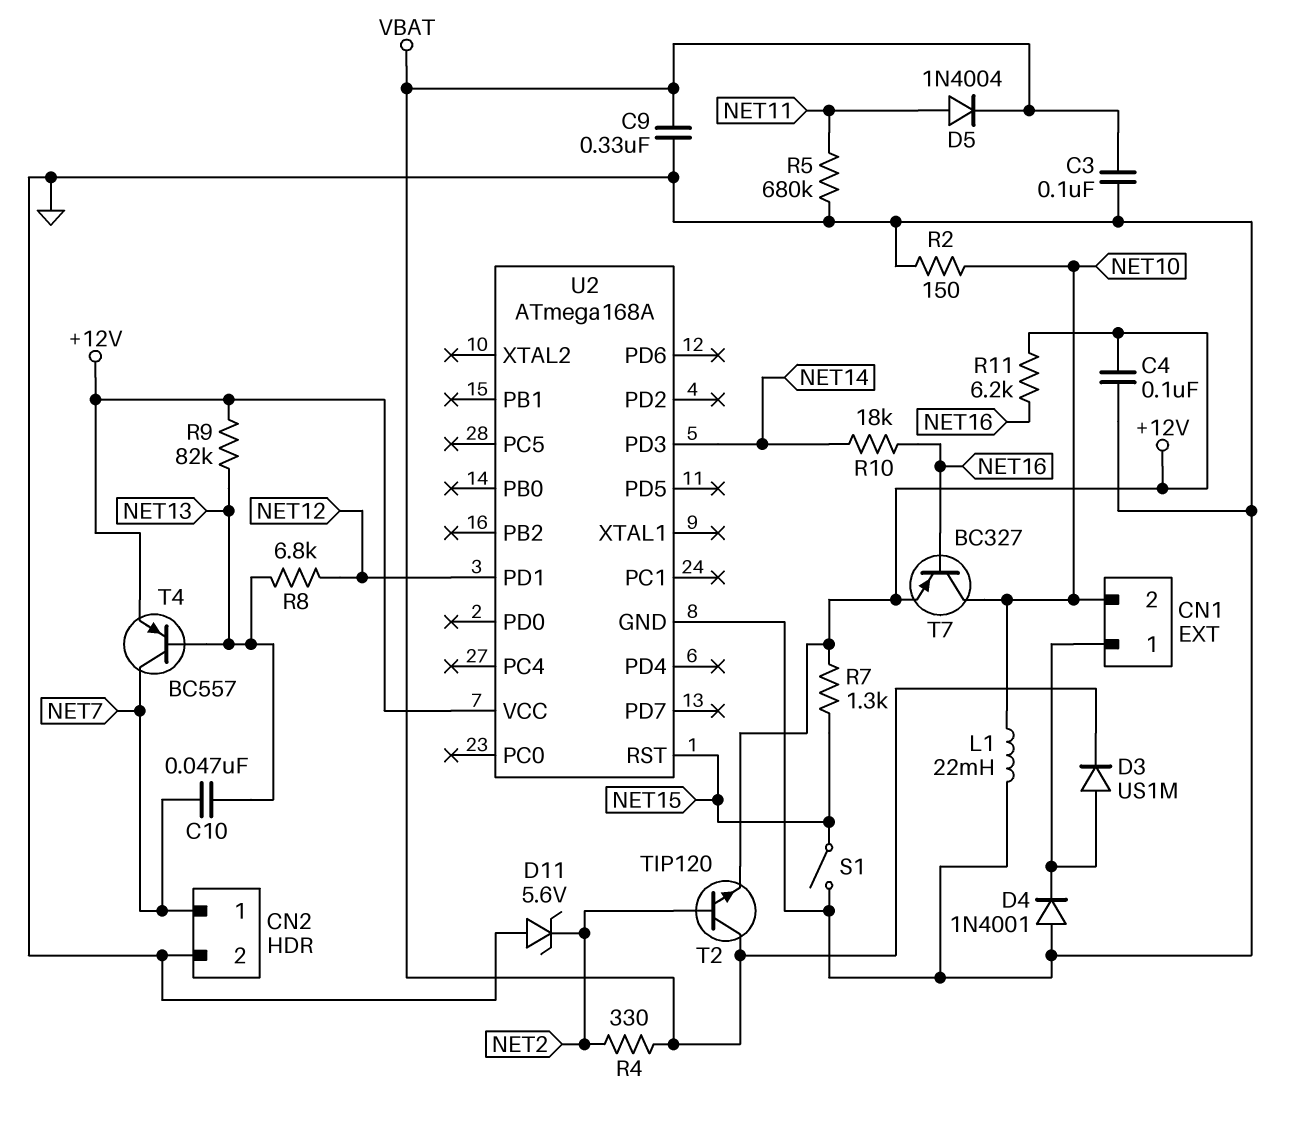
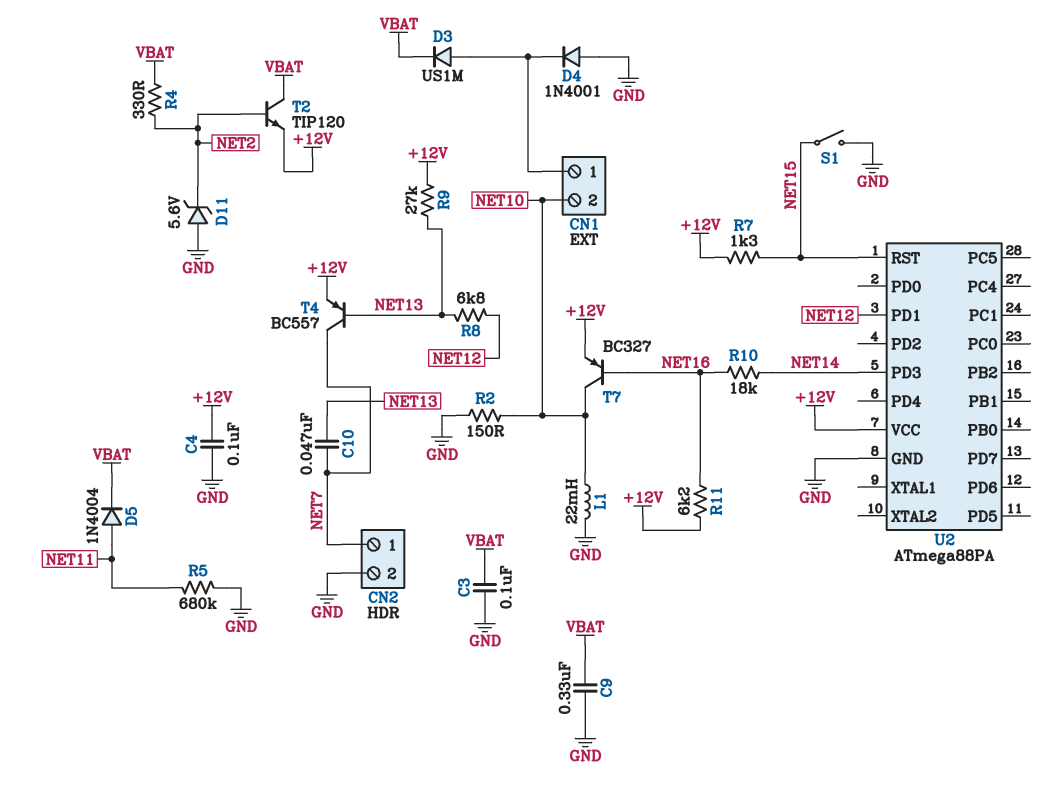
R9: 82k (+12V, NET13) -> 27k (+12V, NET13)
U2: ATmega168A -> ATmega88PA

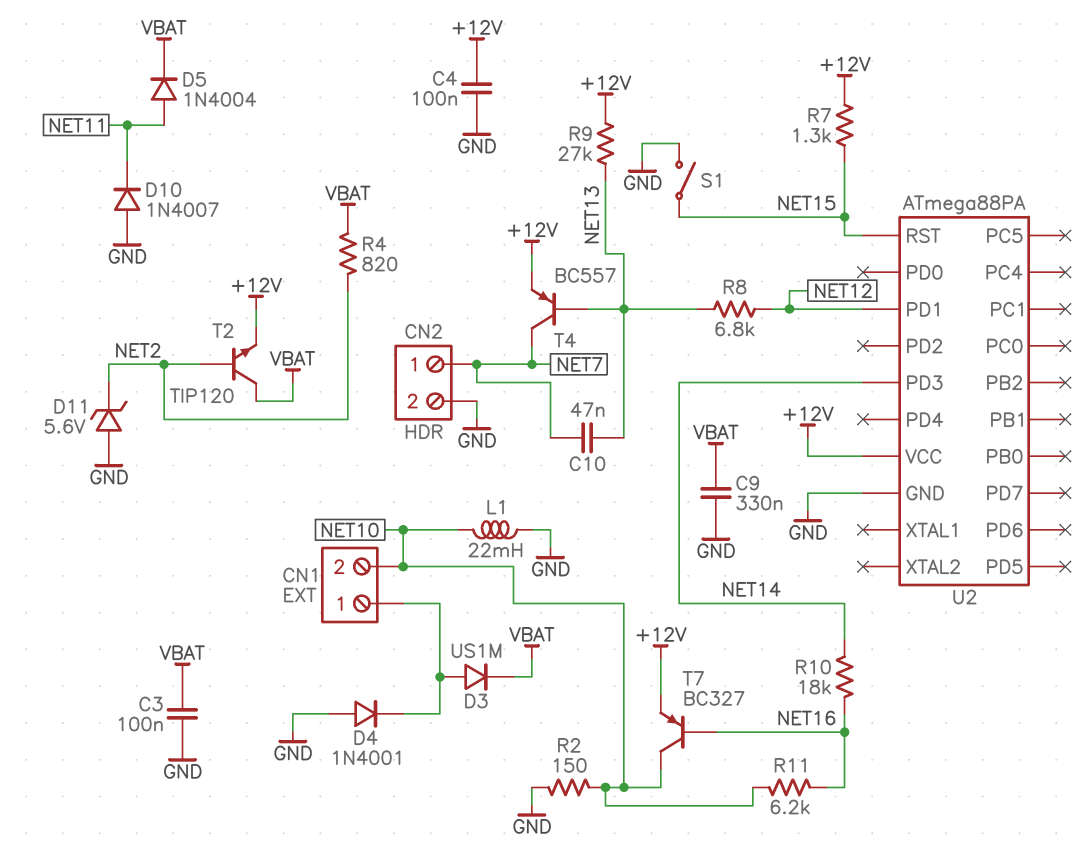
D10: none -> diode 1N4007 (A GND, K NET11)
R4: 330 (NET2, VBAT) -> 820 (NET2, VBAT)
R5: 680k (GND, NET11) -> none
R11: 6.2k (+12V, NET16) -> 6.2k (NET10, NET16)

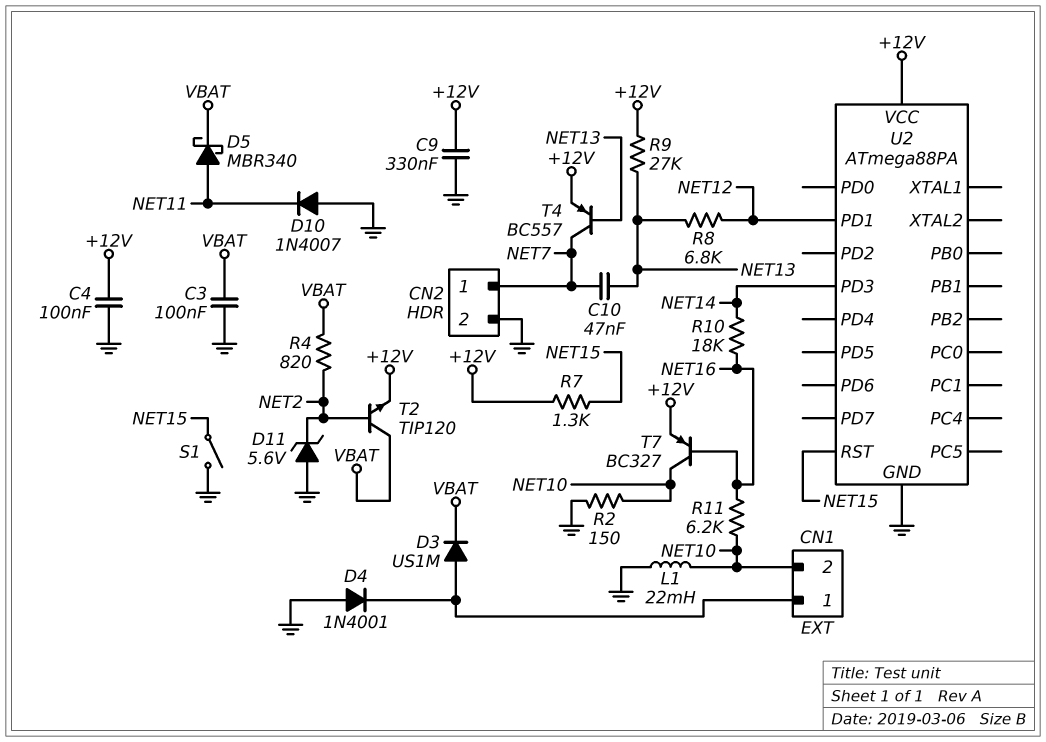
C9: 330nF (GND, VBAT) -> 330nF (+12V, GND)
D5: diode 1N4004 (A NET11, K VBAT) -> schottky MBR340 (A NET11, K VBAT)

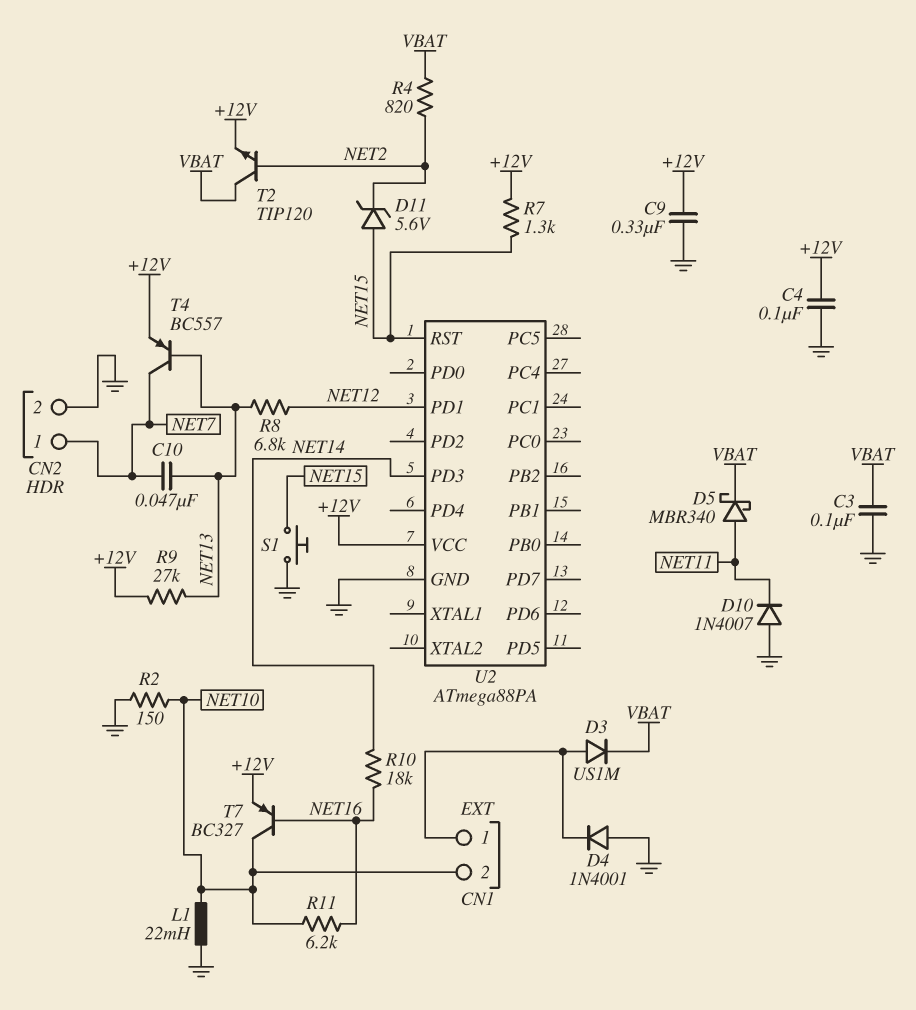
D11: zener 5.6V (A GND, K NET2) -> zener 5.6V (A NET15, K NET2)
S1: switch (GND, NET15) -> button (GND, NET15)

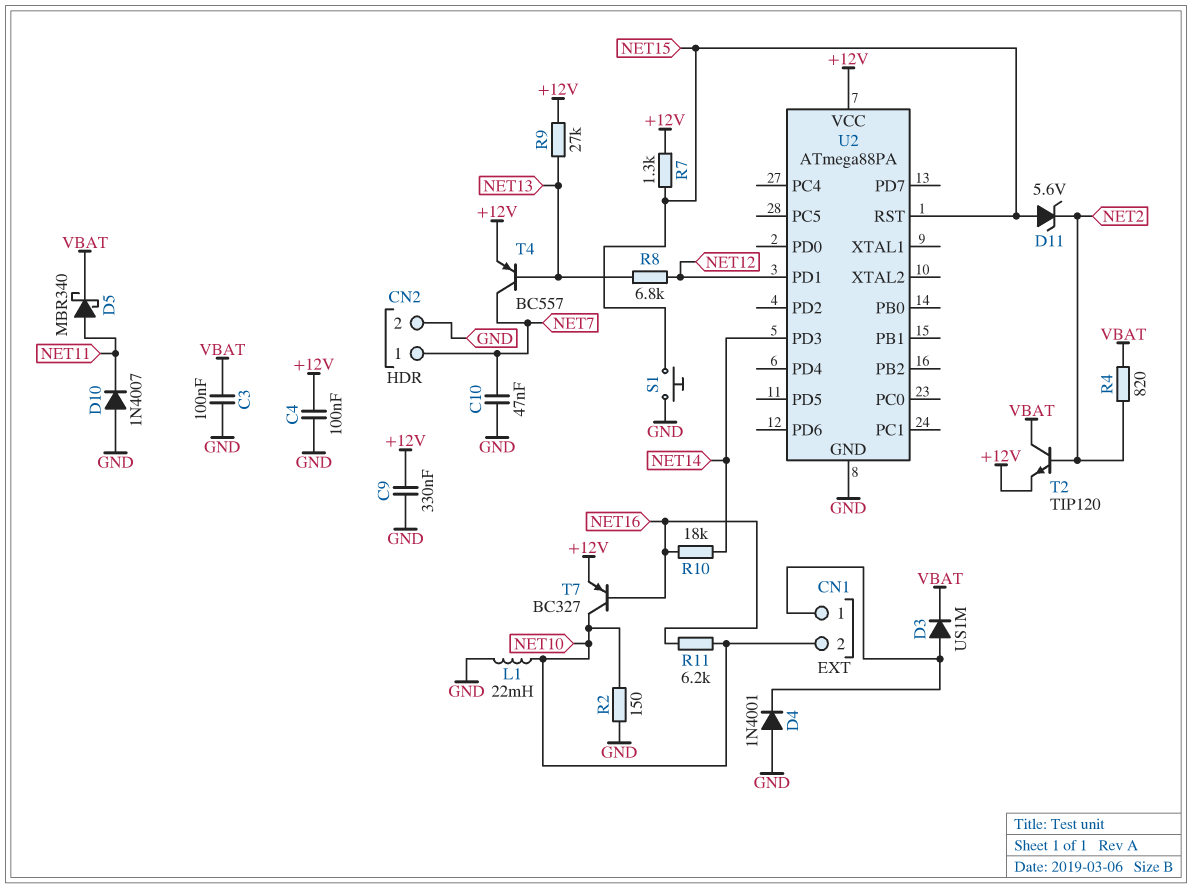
C10: 47nF (NET7, NET13) -> 47nF (GND, NET7)

